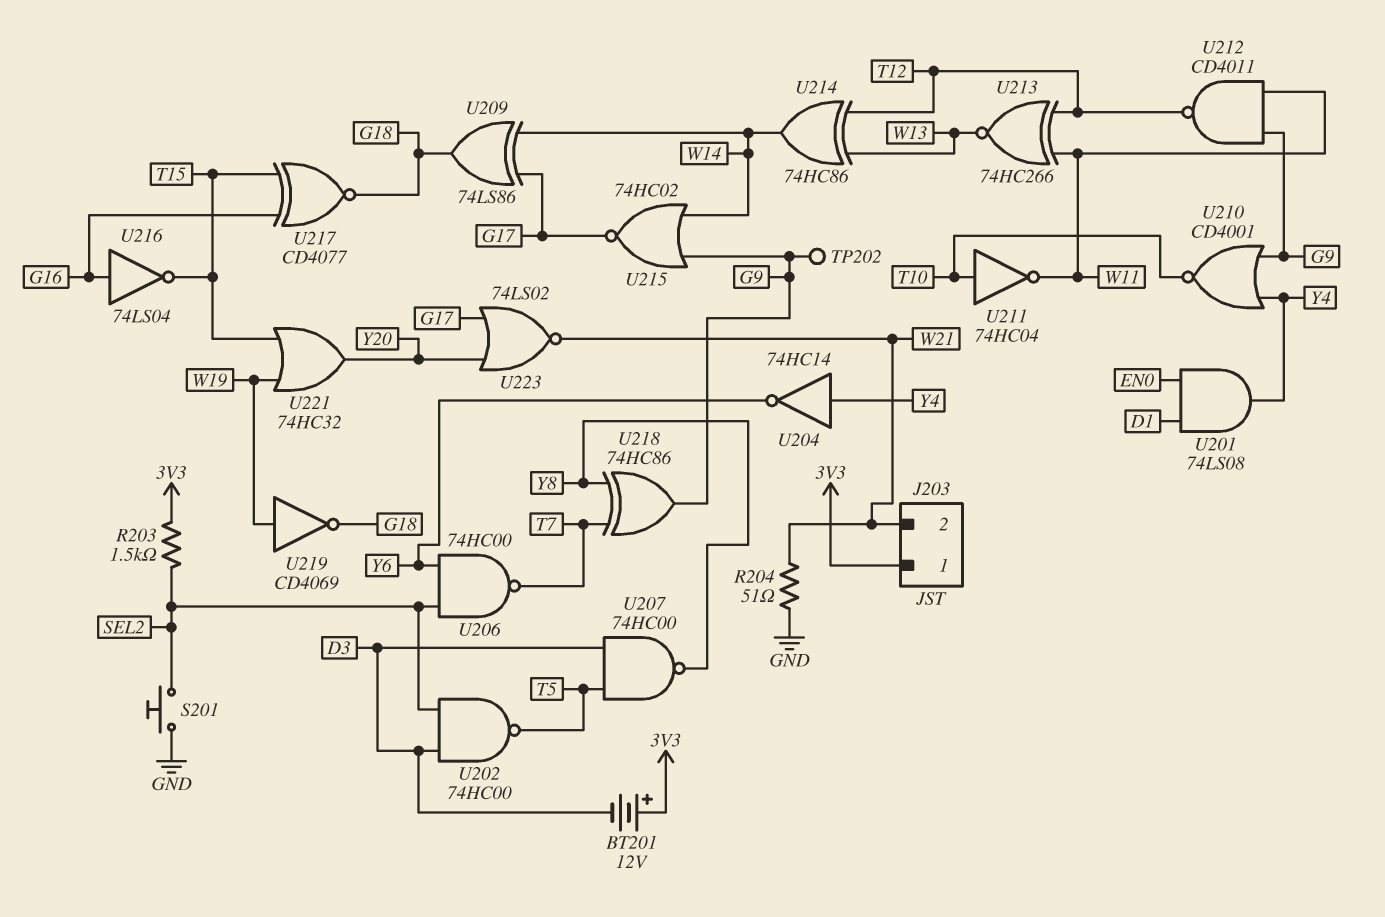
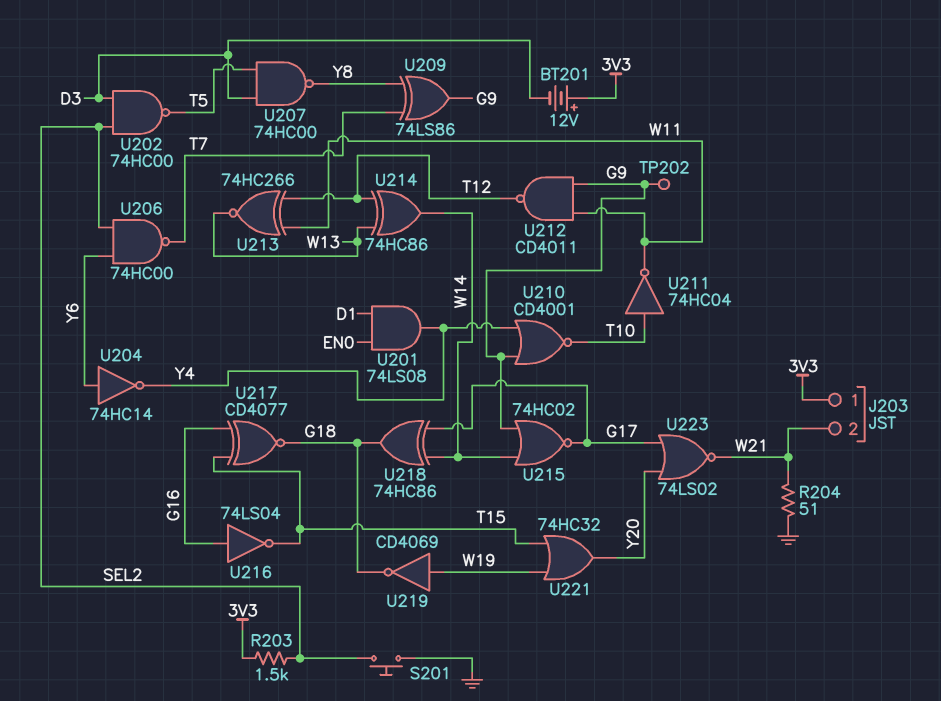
U204: NOT 74HC14 (in Y4, out Y6) -> NOT 74HC14 (in Y6, out Y4)
U209: XOR 74LS86 (in G17, in W14, out G18) -> XOR 74LS86 (in T7, in Y8, out G9)
U218: XOR 74HC86 (in T7, in Y8, out G9) -> XOR 74HC86 (in G17, in W14, out G18)

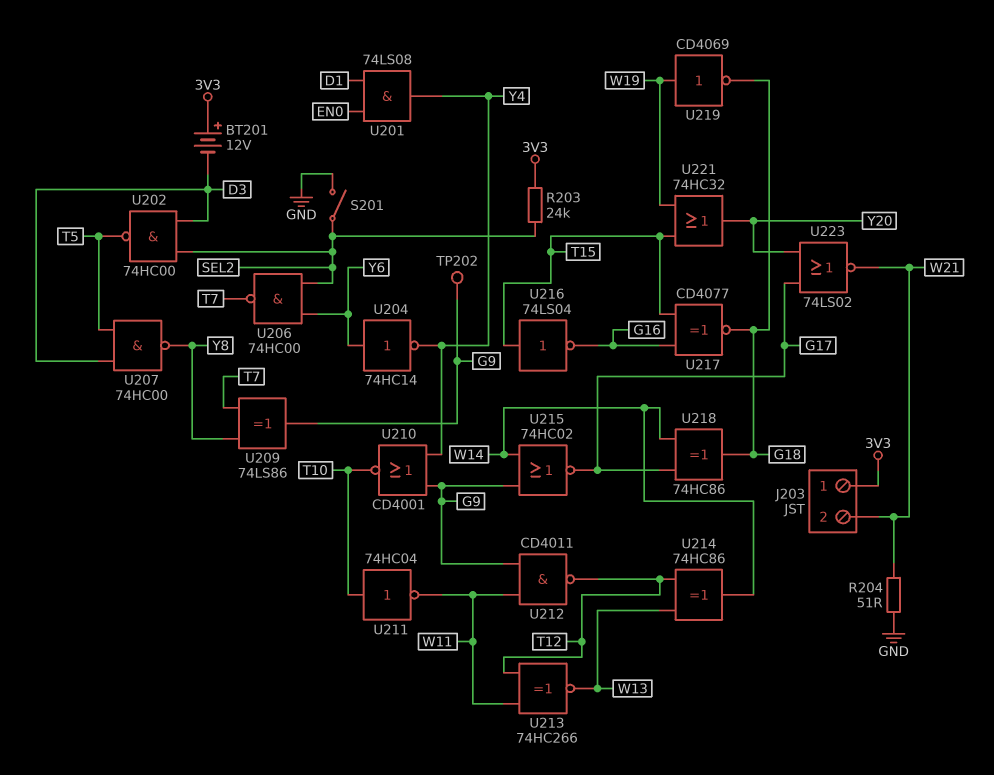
R203: 1.5k (3V3, SEL2) -> 24k (3V3, SEL2)
S201: button (GND, SEL2) -> switch (GND, SEL2)
U216: NOT 74LS04 (in G16, out T15) -> NOT 74LS04 (in T15, out G16)

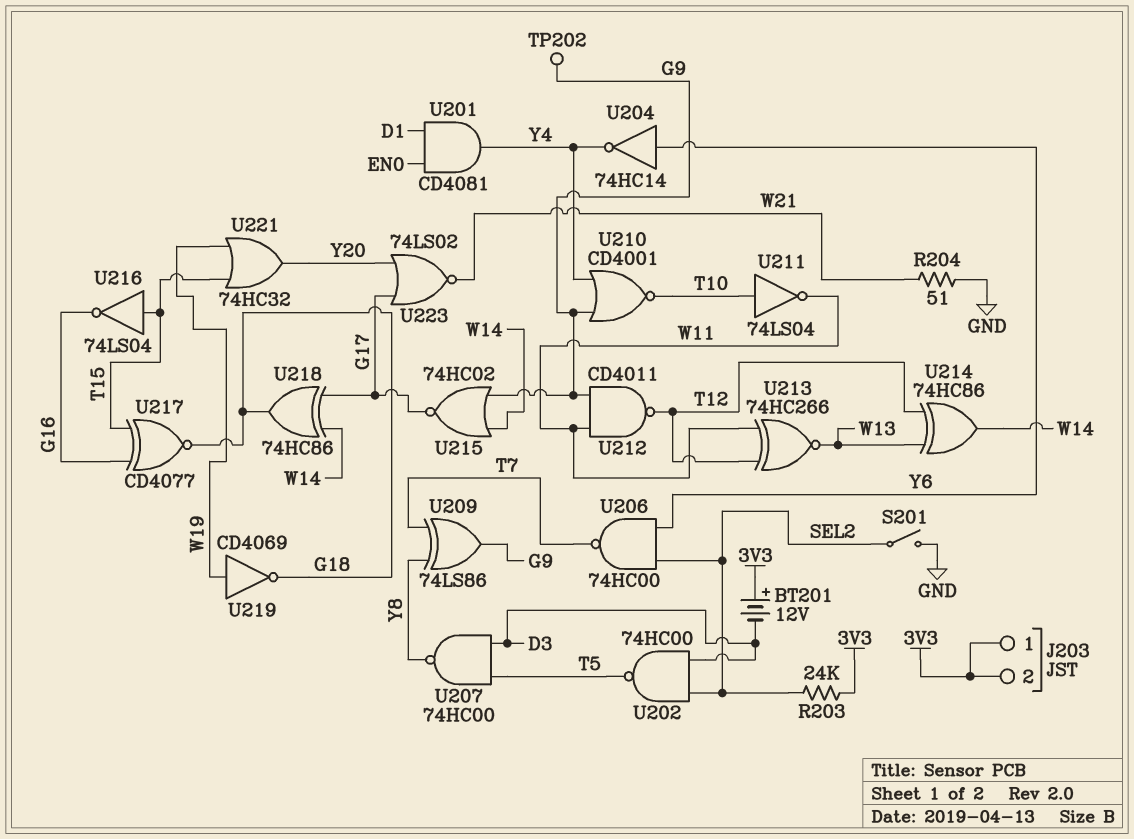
J203 pin 2: W21 -> 3V3
U201: AND 74LS08 (in D1, in EN0, out Y4) -> AND CD4081 (in D1, in EN0, out Y4)
U211: NOT 74HC04 (in T10, out W11) -> NOT 74LS04 (in T10, out W11)

